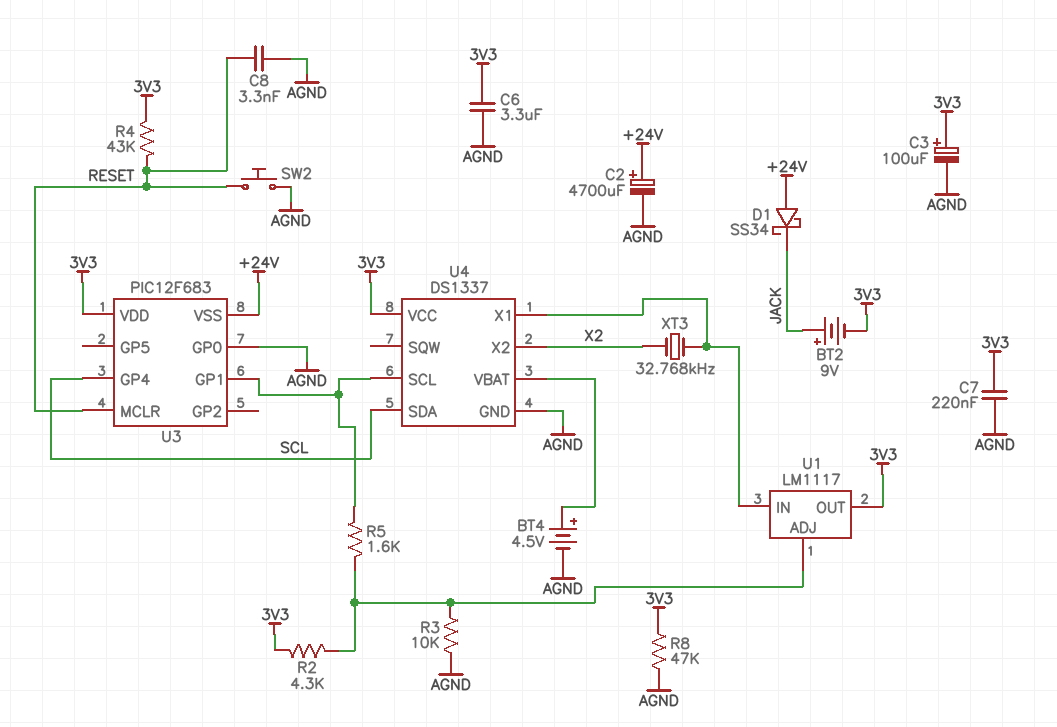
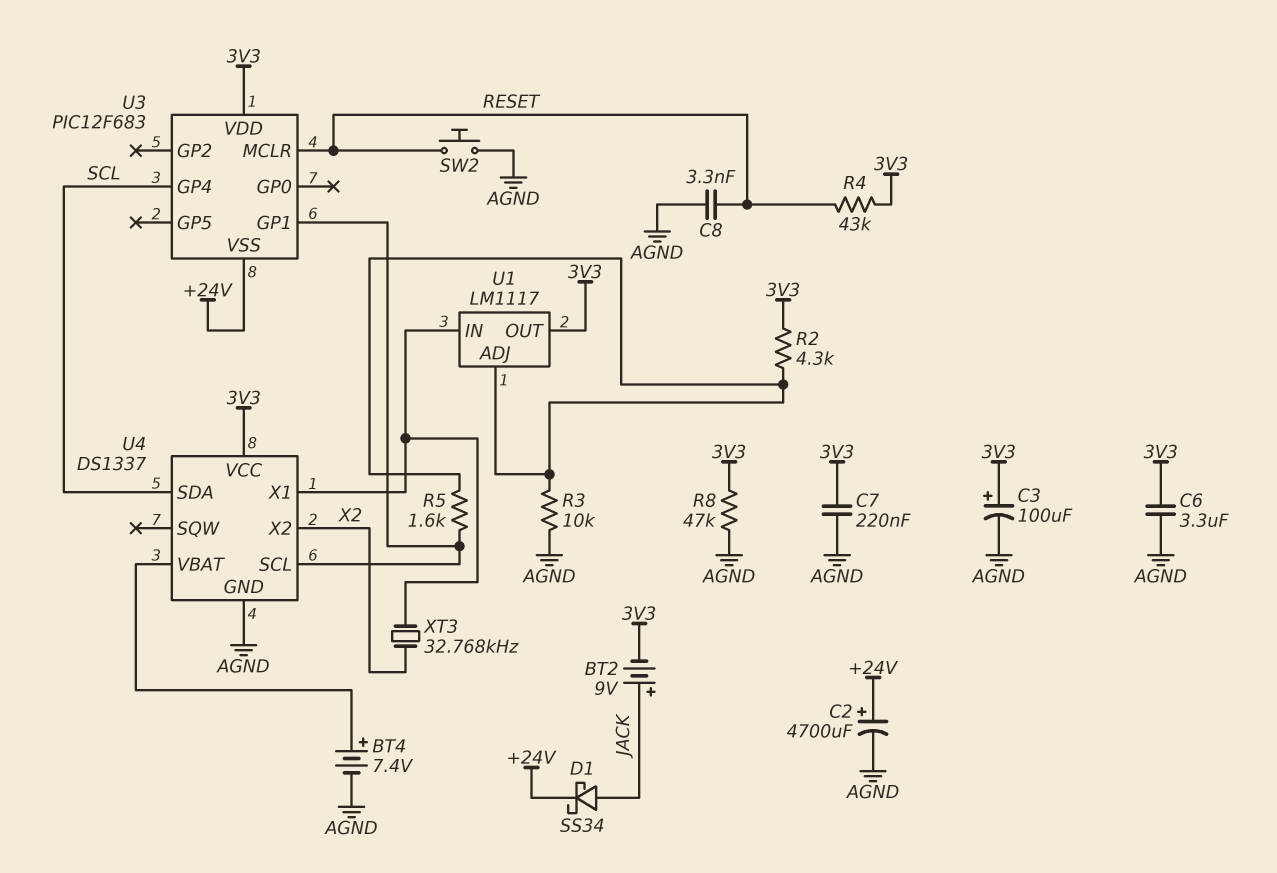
BT4: 4.5V (plus U4/VBAT, minus AGND) -> 7.4V (plus U4/VBAT, minus AGND)
D1: schottky SS34 (A +24V, K JACK) -> schottky SS34 (A JACK, K +24V)
U3 pin GP0: AGND -> none

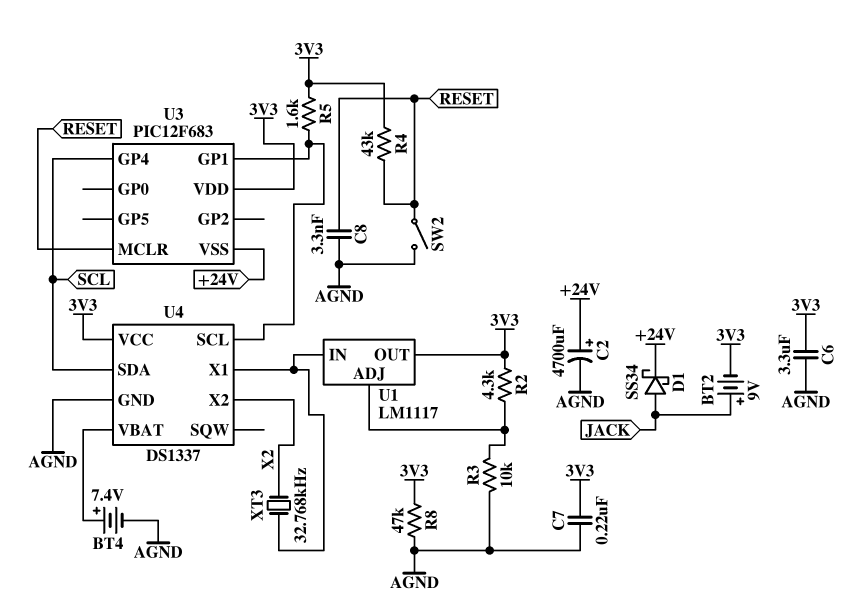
C3: 100uF (plus 3V3, minus AGND) -> none
R5: 1.6k (U1/ADJ, U3/GP1) -> 1.6k (3V3, U3/GP1)
SW2: button (AGND, RESET) -> switch (AGND, RESET)

